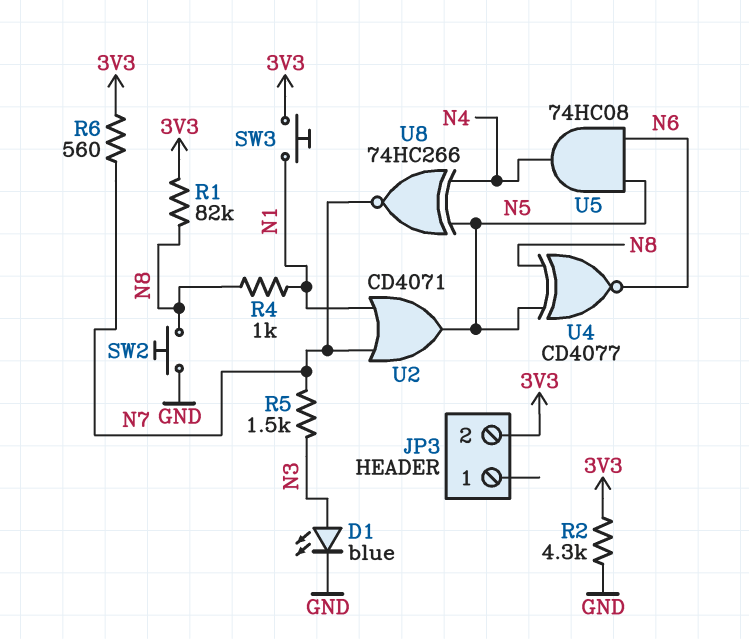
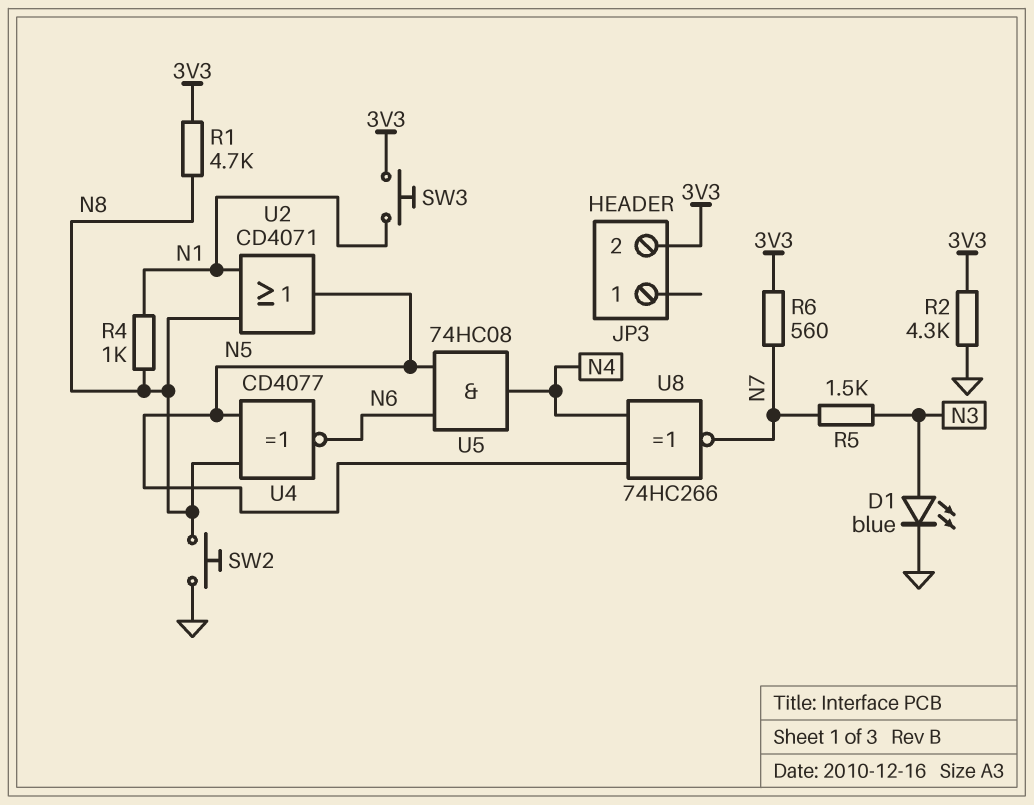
R1: 82k (3V3, N8) -> 4.7k (3V3, N8)
U2: OR CD4071 (in N1, in N7, out N5) -> OR CD4071 (in N1, in N8, out N5)

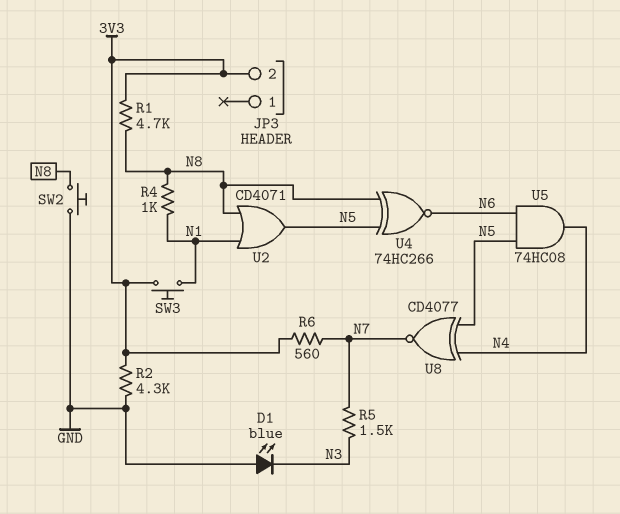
D1: LED blue (A N3, K GND) -> LED blue (A GND, K N3)
U4: XNOR CD4077 (in N5, in N8, out N6) -> XNOR 74HC266 (in N5, in N8, out N6)
U8: XNOR 74HC266 (in N4, in N5, out N7) -> XNOR CD4077 (in N4, in N5, out N7)

